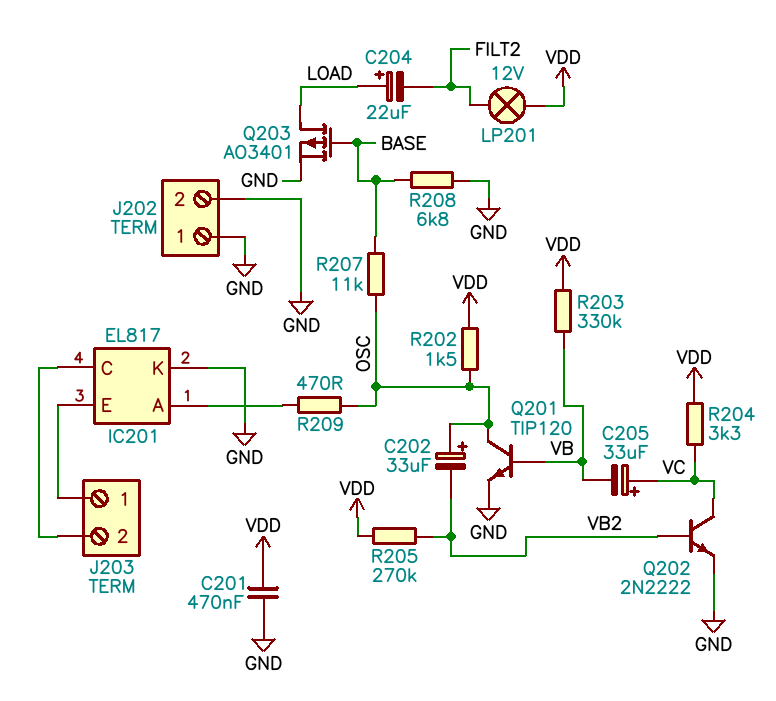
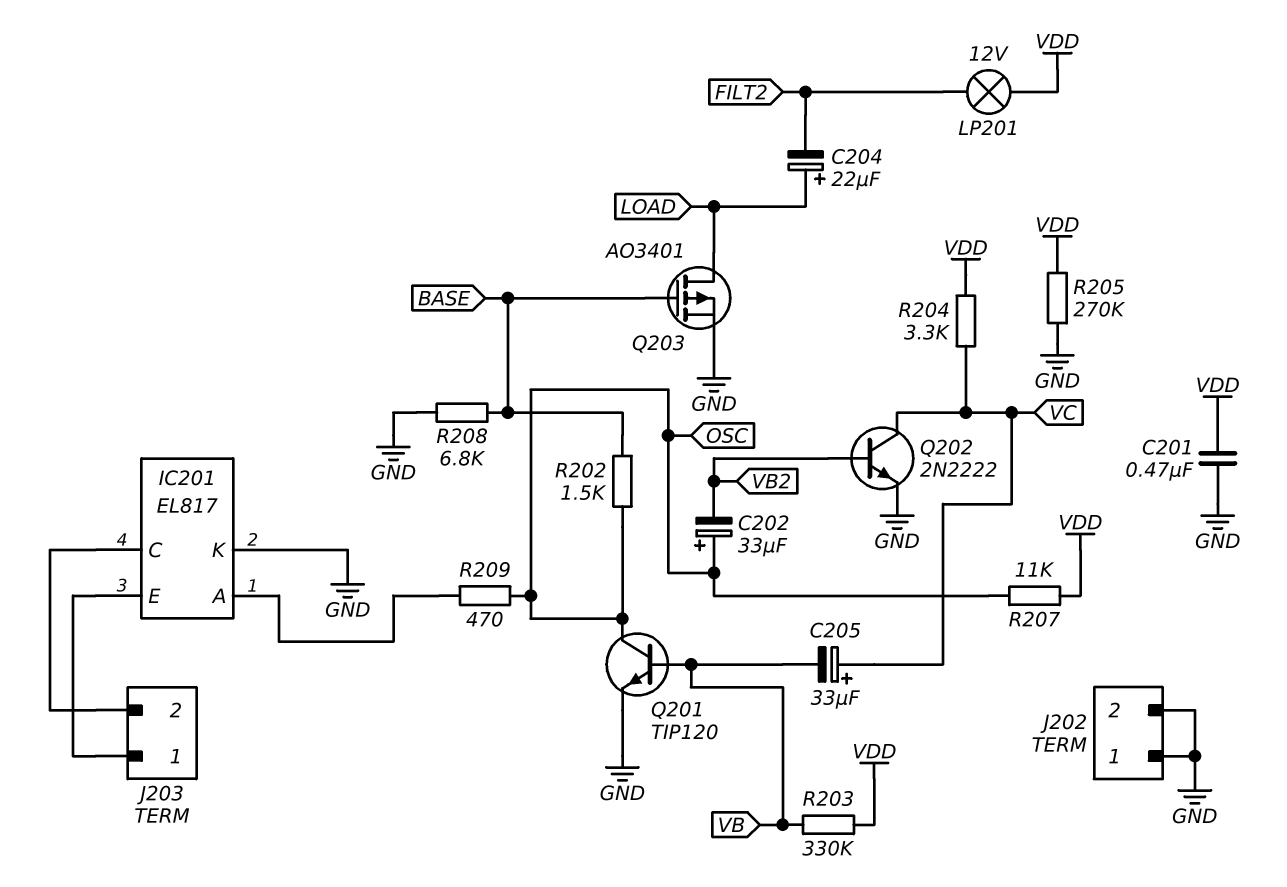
R202: 1.5k (OSC, VDD) -> 1.5k (BASE, OSC)
R205: 270k (VB2, VDD) -> 270k (GND, VDD)
R207: 11k (BASE, OSC) -> 11k (OSC, VDD)

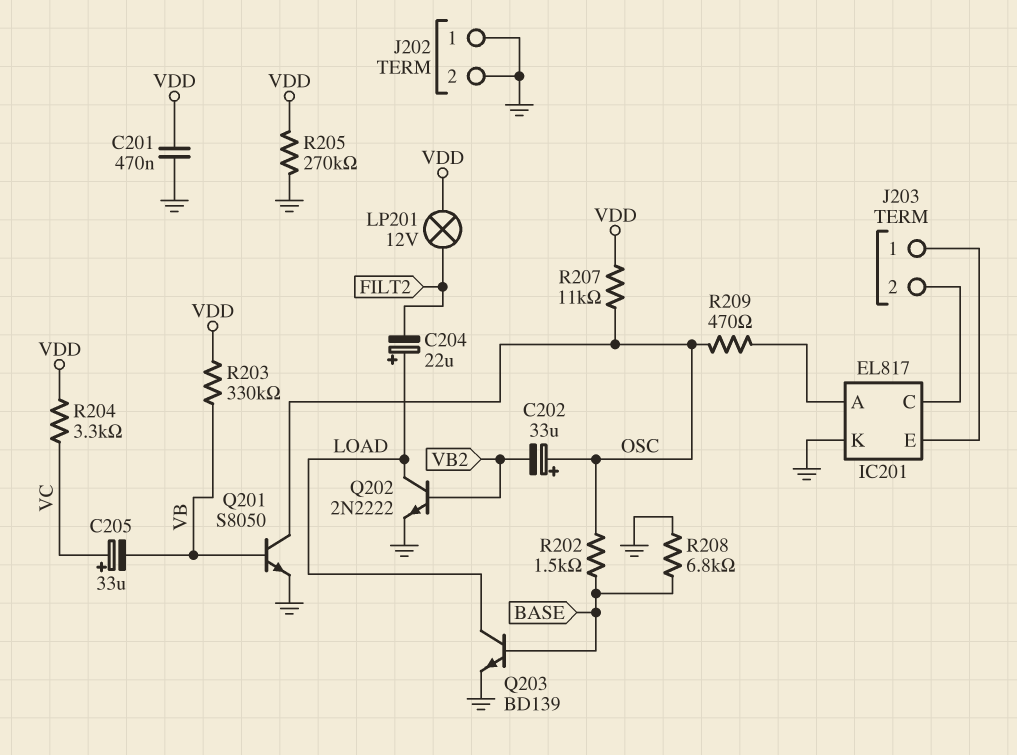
Q201: NPN TIP120 (B VB, C OSC, E GND) -> NPN S8050 (B VB, C OSC, E GND)
Q202: NPN 2N2222 (B VB2, C VC, E GND) -> NPN 2N2222 (B VB2, C LOAD, E GND)
Q203: PMOS AO3401 (G BASE, D LOAD, S GND) -> NPN BD139 (B BASE, C LOAD, E GND)

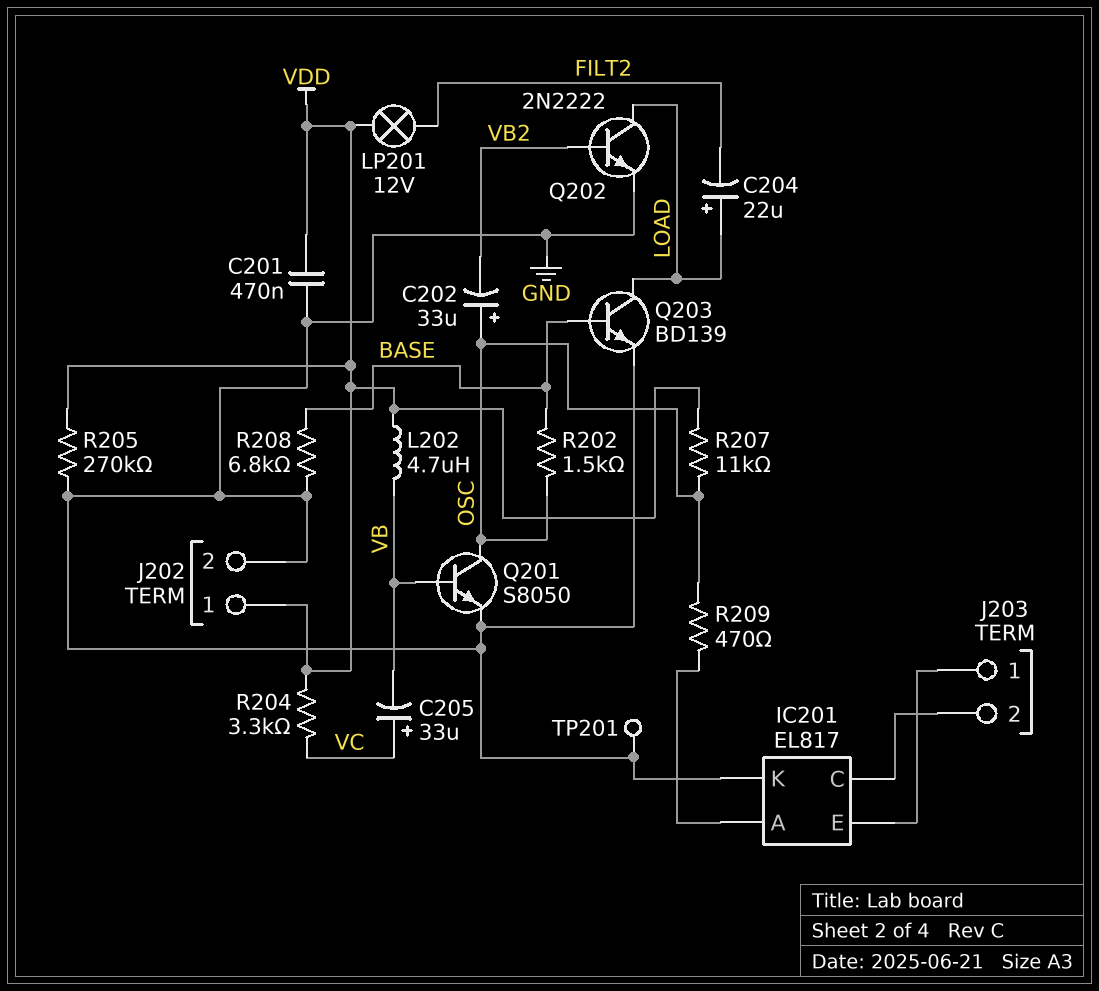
J202 pin 1: GND -> VDD
L202: none -> 4.7uH (VB, VDD)
R203: 330k (VB, VDD) -> none
TP201: none -> test point (GND)

